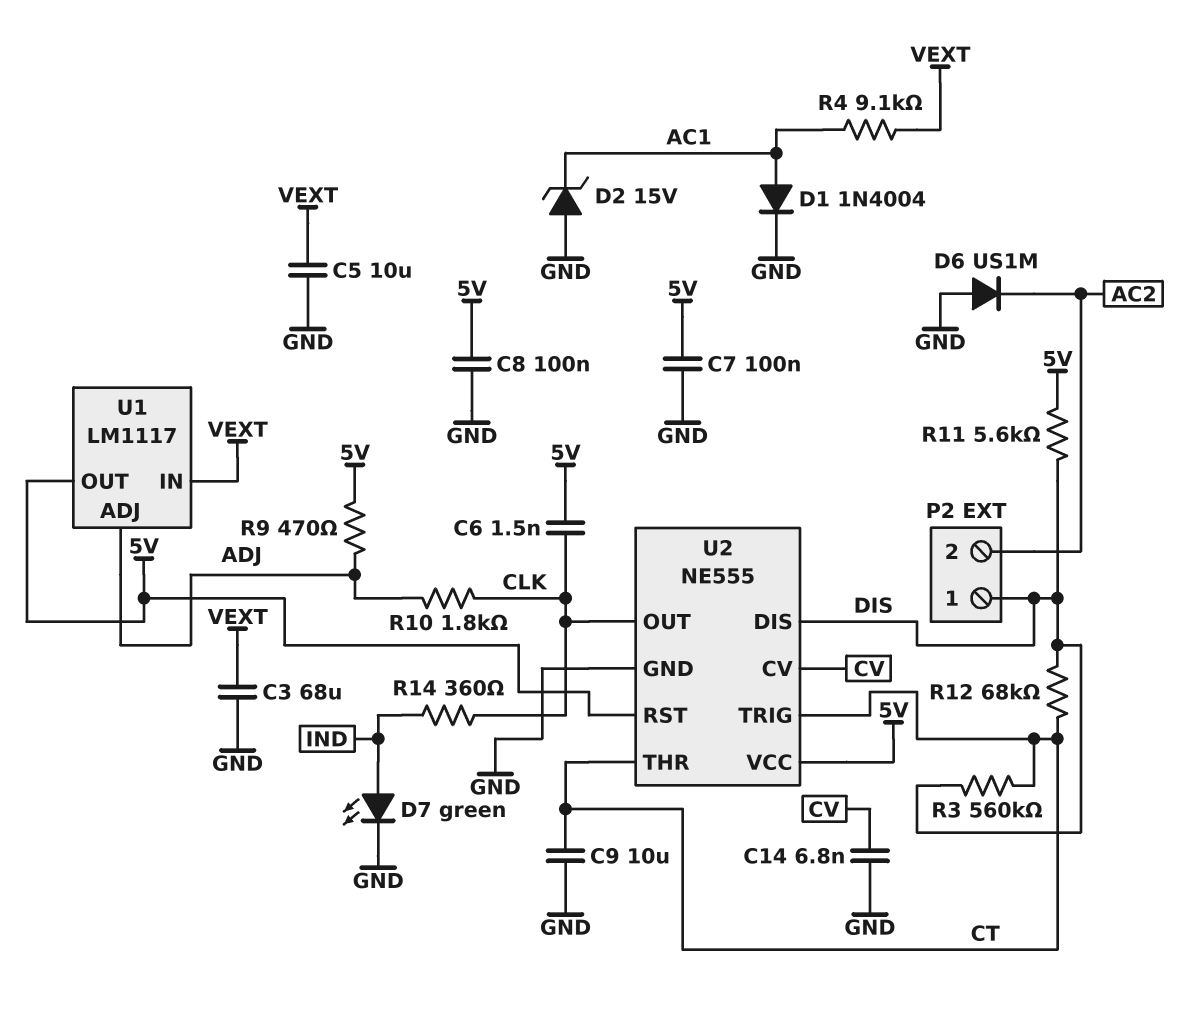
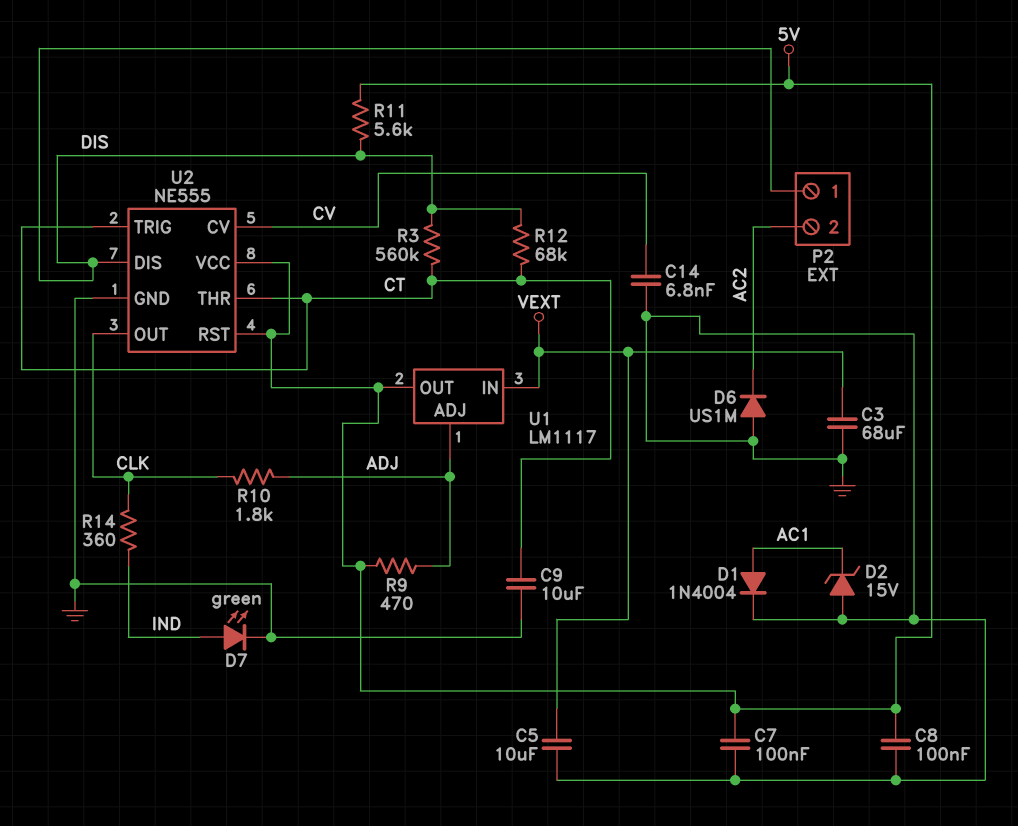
C6: 1.5nF (5V, CLK) -> none
R4: 9.1k (AC1, VEXT) -> none

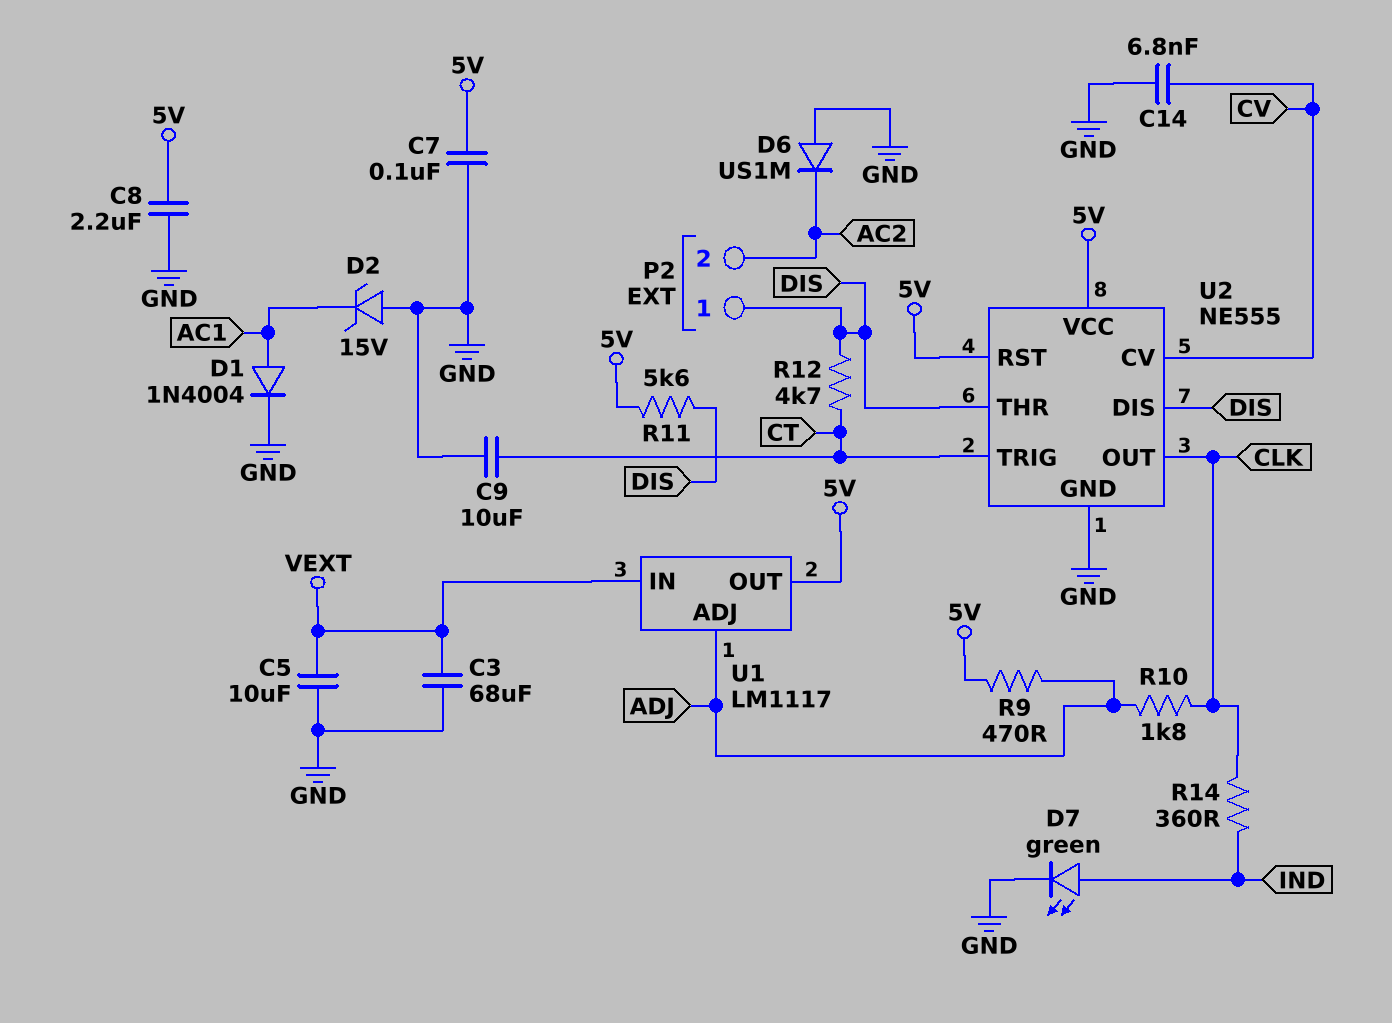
C8: 100nF (5V, GND) -> 2.2uF (5V, GND)
R3: 560k (CT, DIS) -> none
R12: 68k (CT, DIS) -> 4.7k (CT, DIS)
U2 pin THR: CT -> DIS

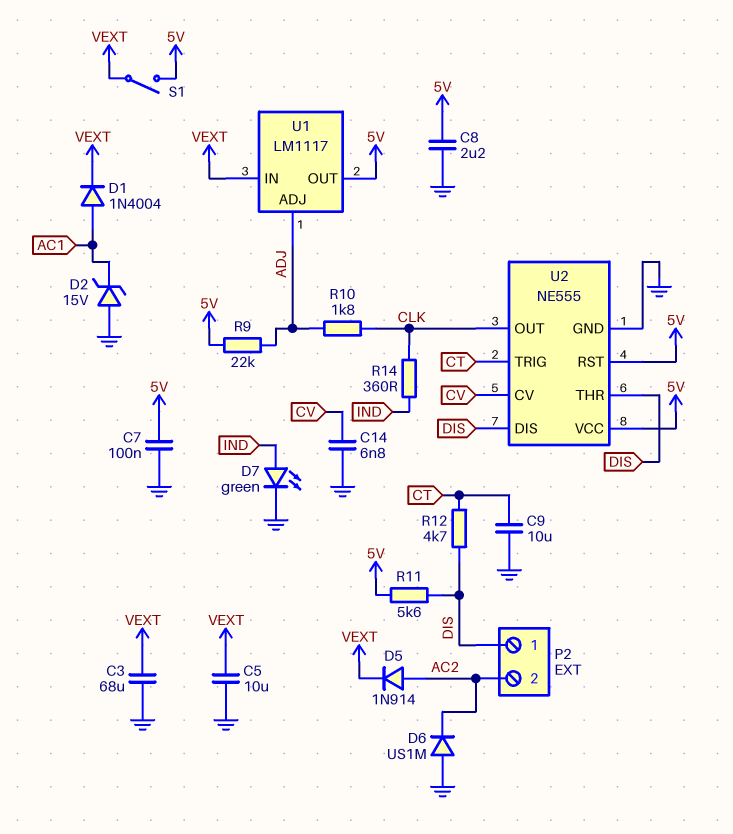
D1: diode 1N4004 (A AC1, K GND) -> diode 1N4004 (A AC1, K VEXT)
D5: none -> diode 1N914 (A AC2, K VEXT)
R9: 470 (5V, ADJ) -> 22k (5V, ADJ)
S1: none -> switch (5V, VEXT)

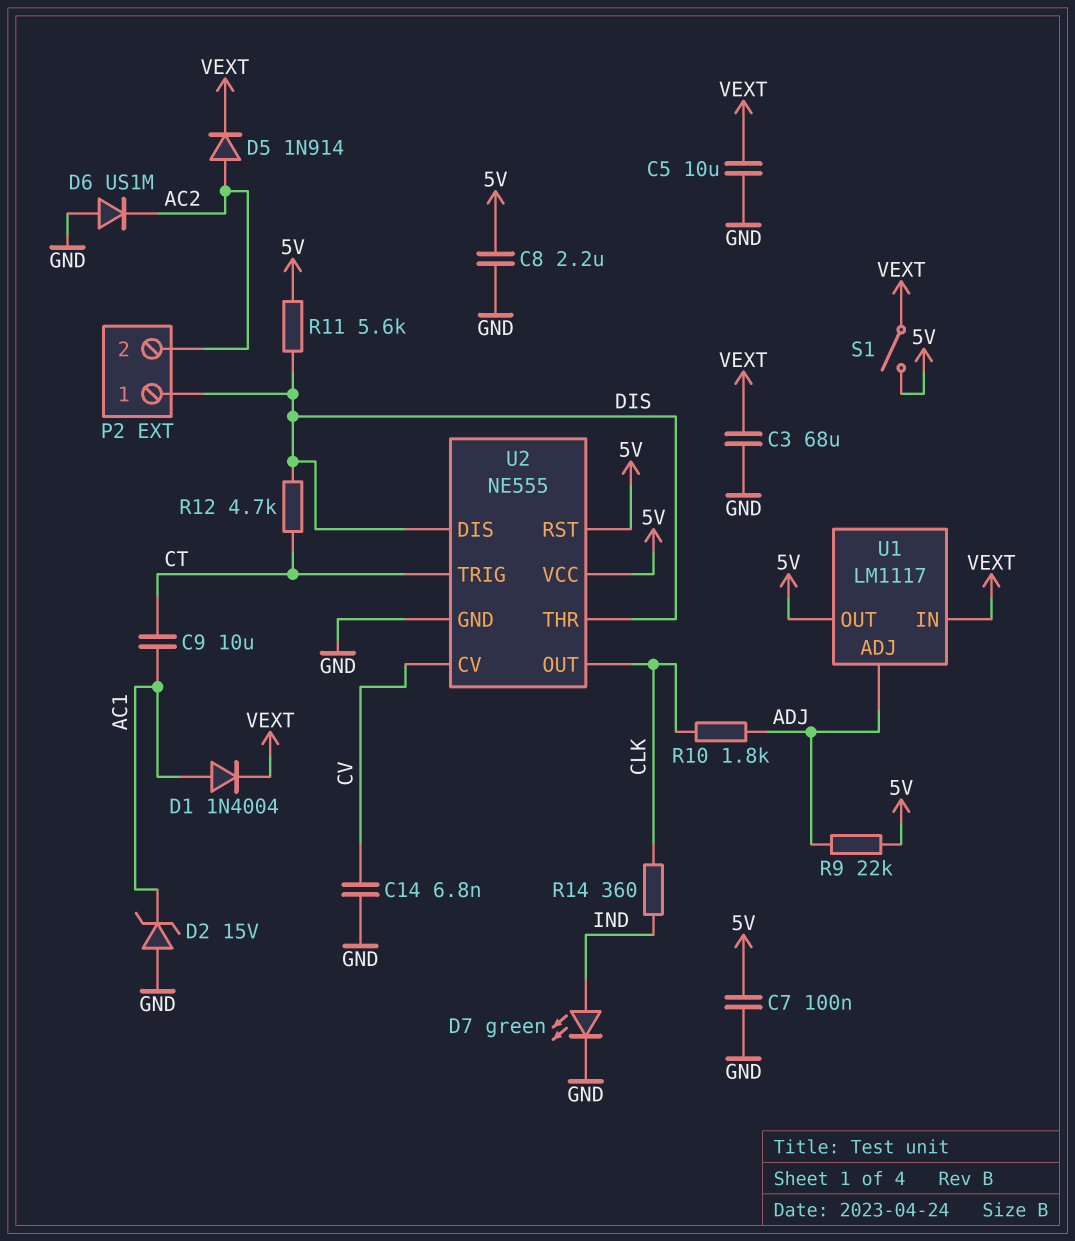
C9: 10uF (CT, GND) -> 10uF (AC1, CT)

